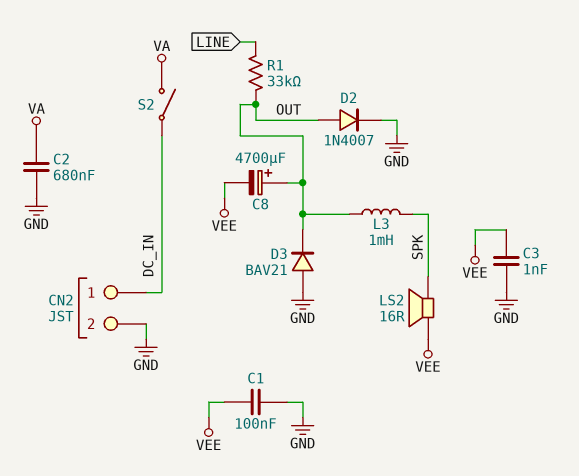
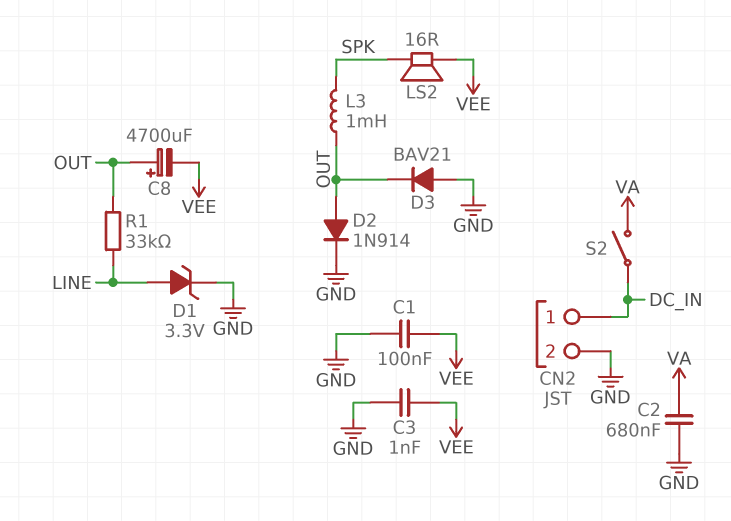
D1: none -> zener 3.3V (A LINE, K GND)
D2: diode 1N4007 (A OUT, K GND) -> diode 1N914 (A OUT, K GND)

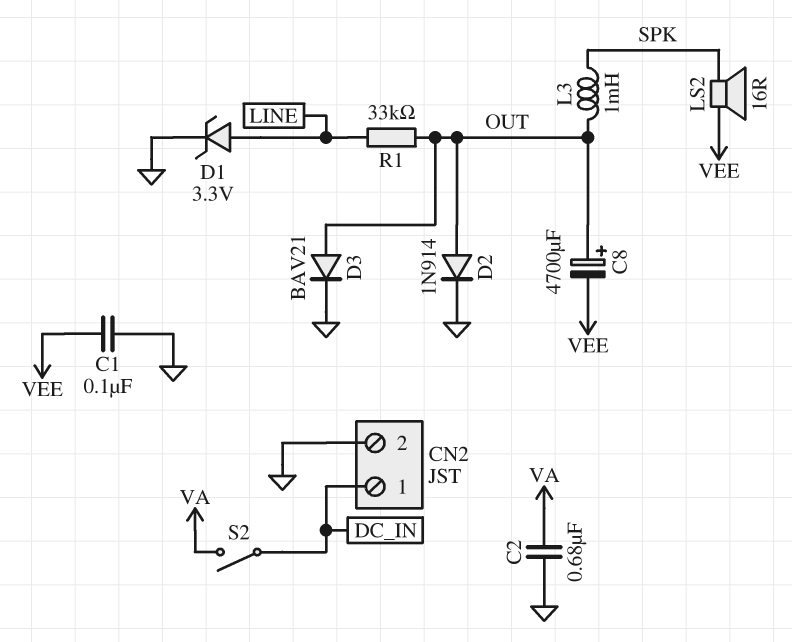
C3: 1nF (GND, VEE) -> none
D3: diode BAV21 (A GND, K OUT) -> diode BAV21 (A OUT, K GND)

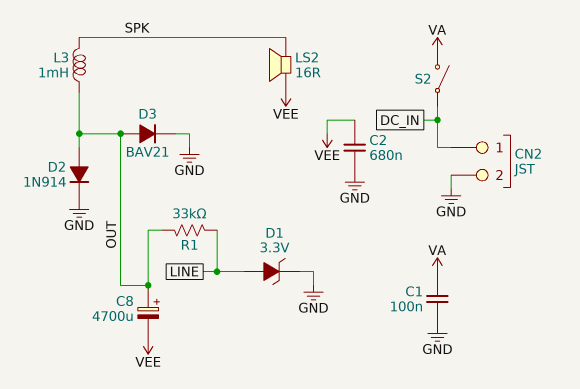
C1: 100nF (GND, VEE) -> 100nF (GND, VA)
C2: 680nF (GND, VA) -> 680nF (GND, VEE)

